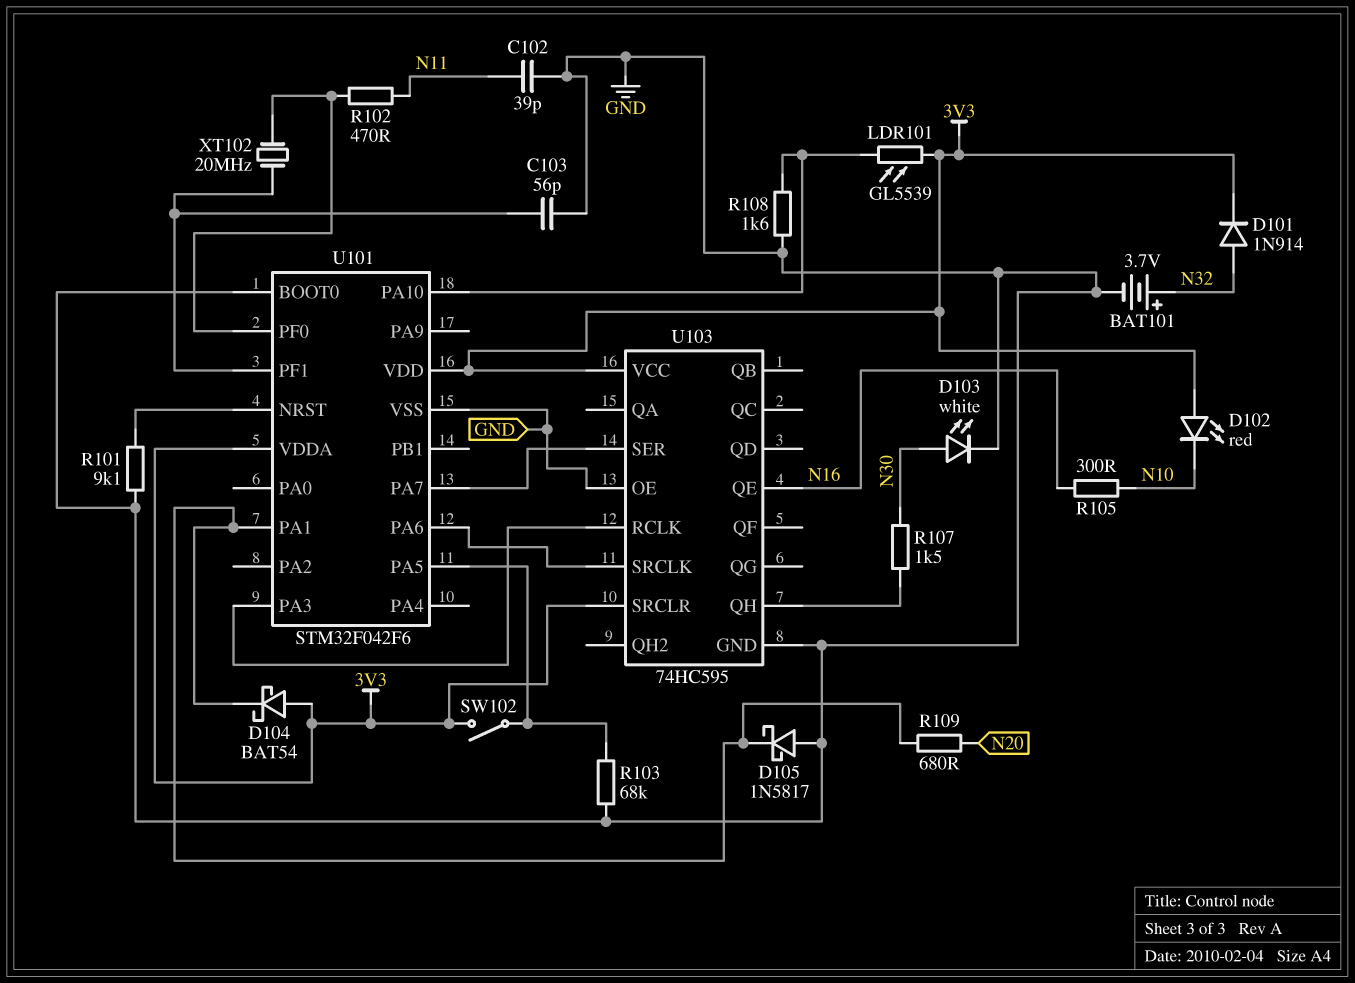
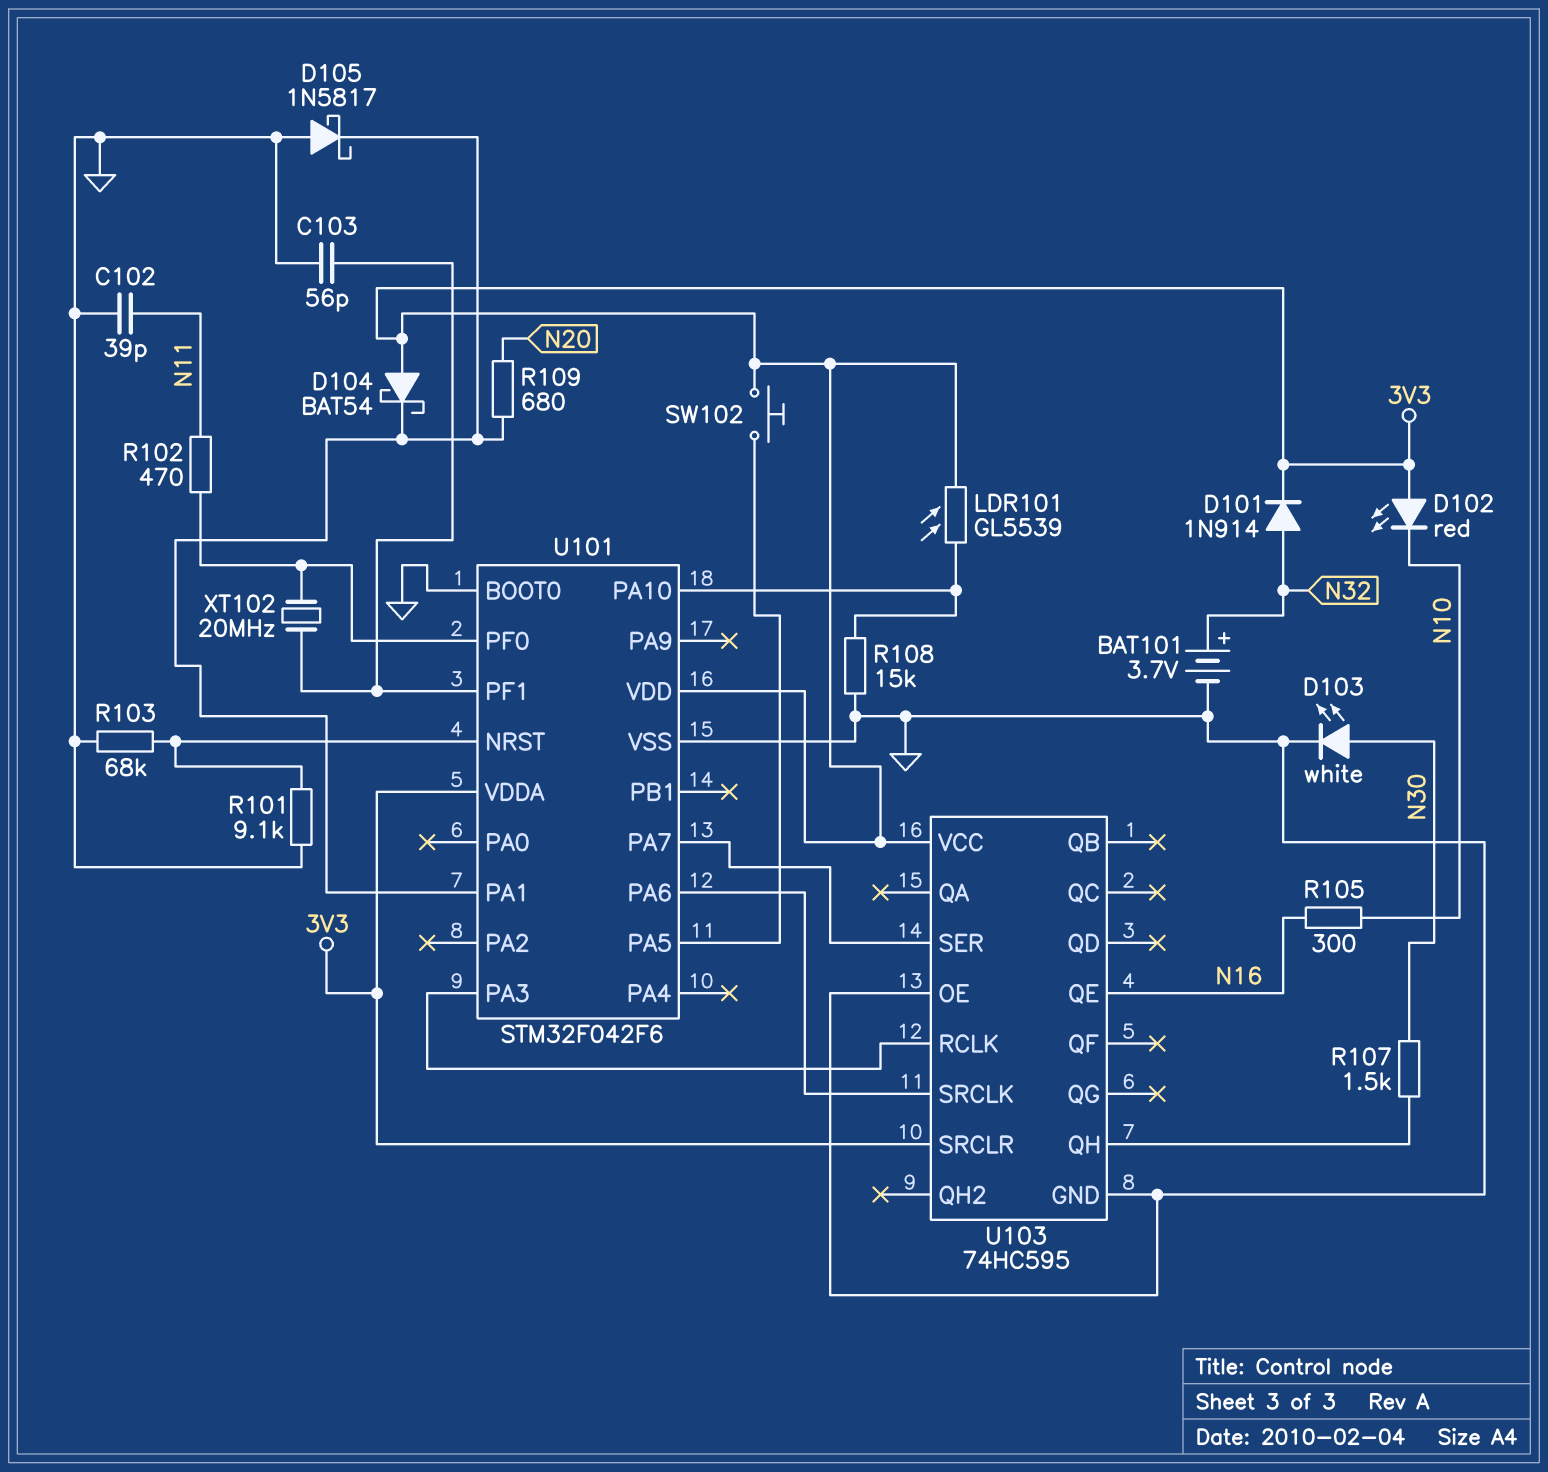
R103: 68k (GND, U101/PA5) -> 68k (GND, U101/NRST)
R108: 1.6k (GND, U101/PA10) -> 15k (GND, U101/PA10)
SW102: switch (3V3, U101/PA5) -> button (3V3, U101/PA5)

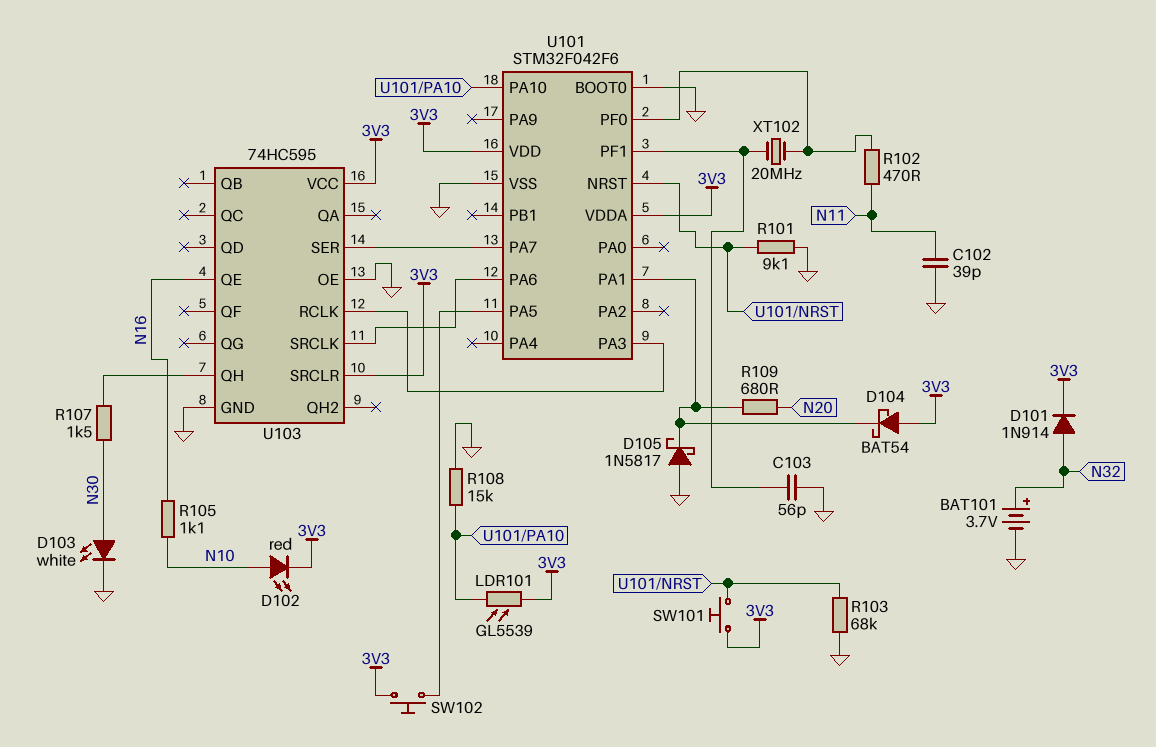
D102: LED red (A 3V3, K N10) -> LED red (A N10, K 3V3)
R105: 300 (N10, N16) -> 1.1k (N10, N16)
SW101: none -> button (3V3, U101/NRST)

